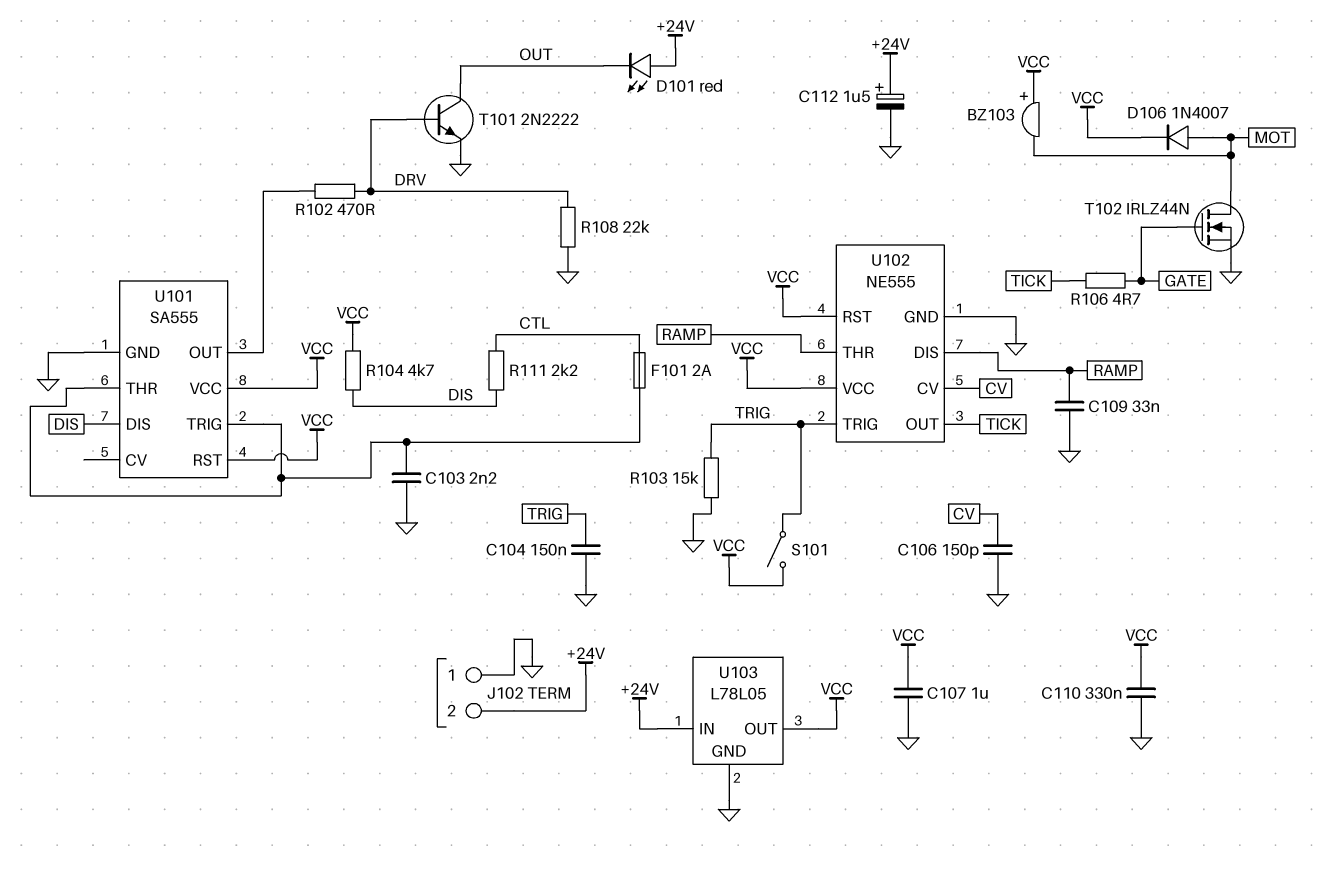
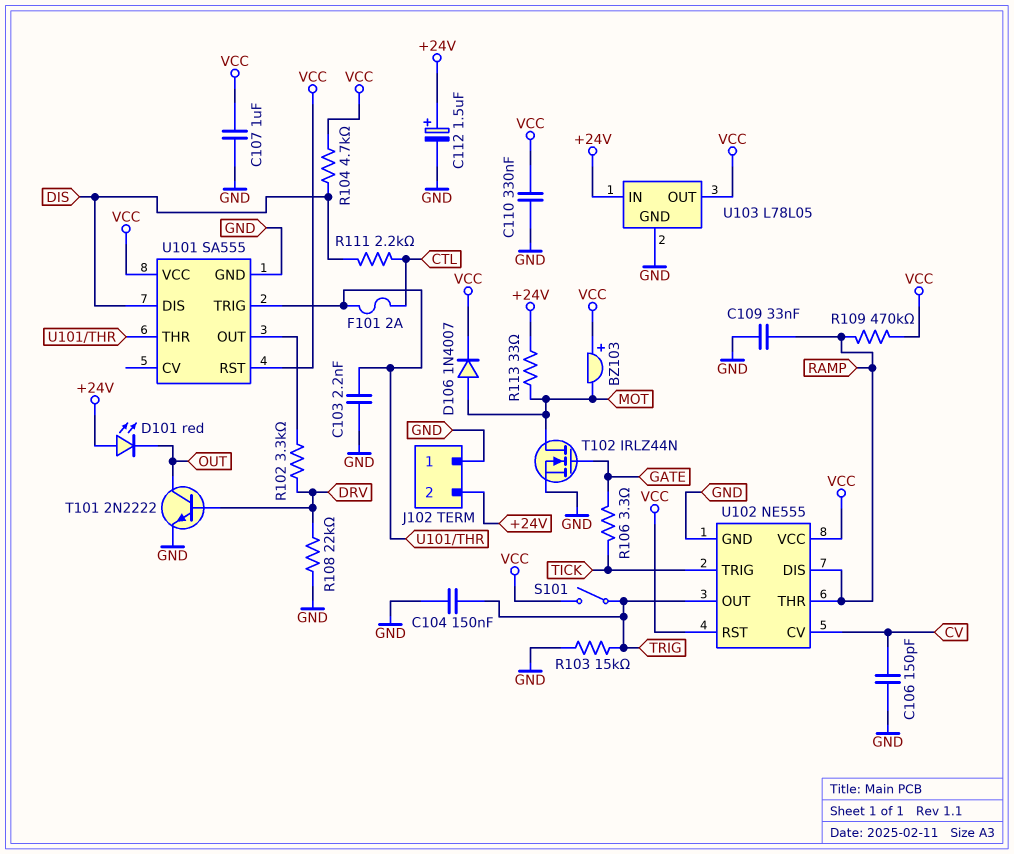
R102: 470 (DRV, U101/OUT) -> 3.3k (DRV, U101/OUT)
R106: 4.7 (GATE, TICK) -> 3.3 (GATE, TICK)
R109: none -> 470k (RAMP, VCC)
R113: none -> 33 (+24V, MOT)
U102 pin OUT: TICK -> TRIG
U102 pin TRIG: TRIG -> TICK

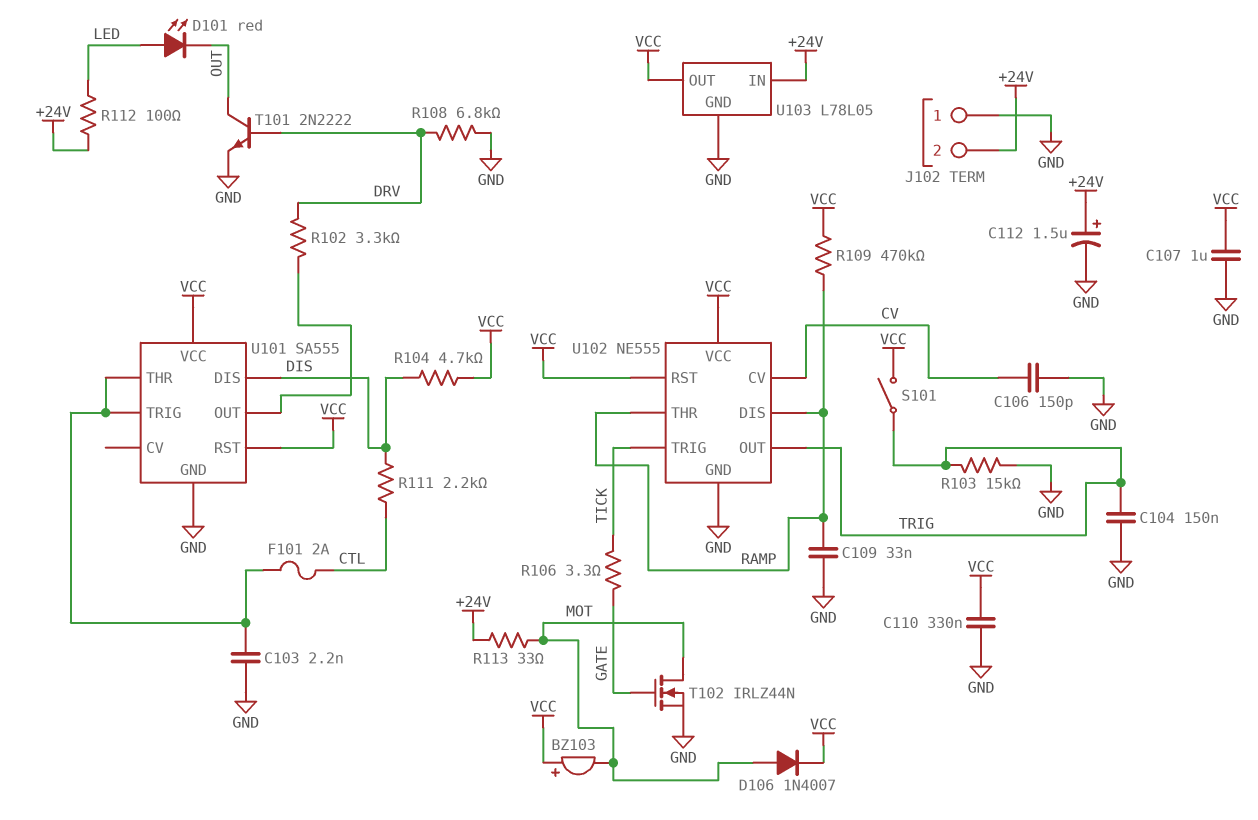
D101: LED red (A +24V, K OUT) -> LED red (A LED, K OUT)
R108: 22k (DRV, GND) -> 6.8k (DRV, GND)
R112: none -> 100 (+24V, LED)

